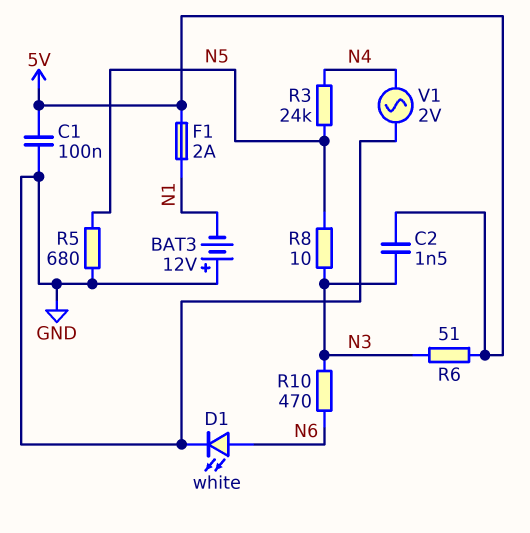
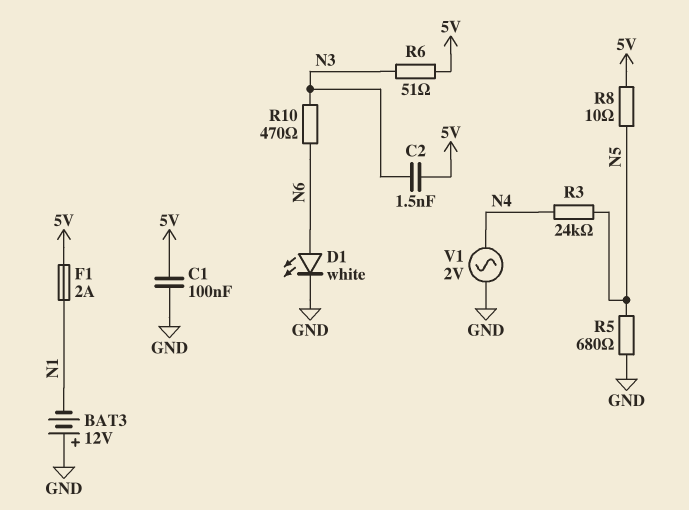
R8: 10 (N3, N5) -> 10 (5V, N5)

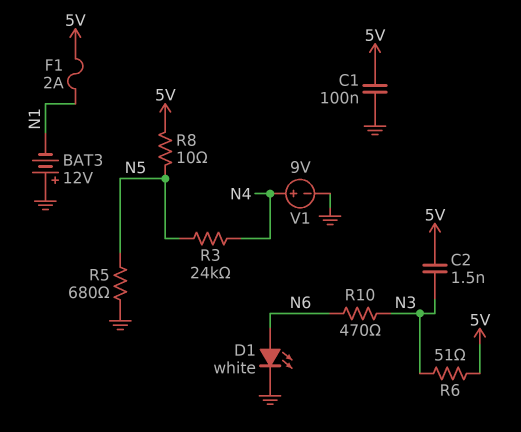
V1: AC 2V (GND, N4) -> 9V (plus N4, minus GND)

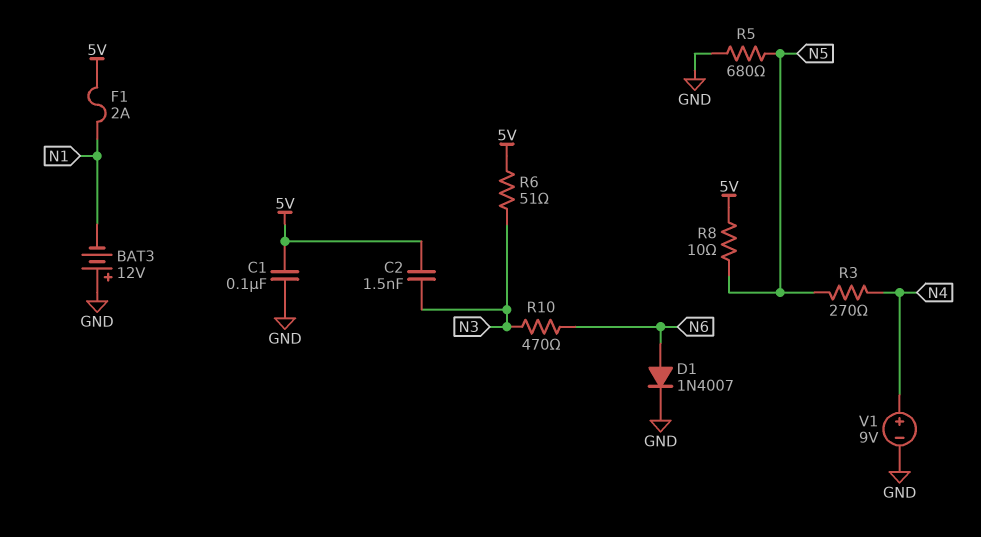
D1: LED white (A N6, K GND) -> diode 1N4007 (A N6, K GND)
R3: 24k (N4, N5) -> 270 (N4, N5)

